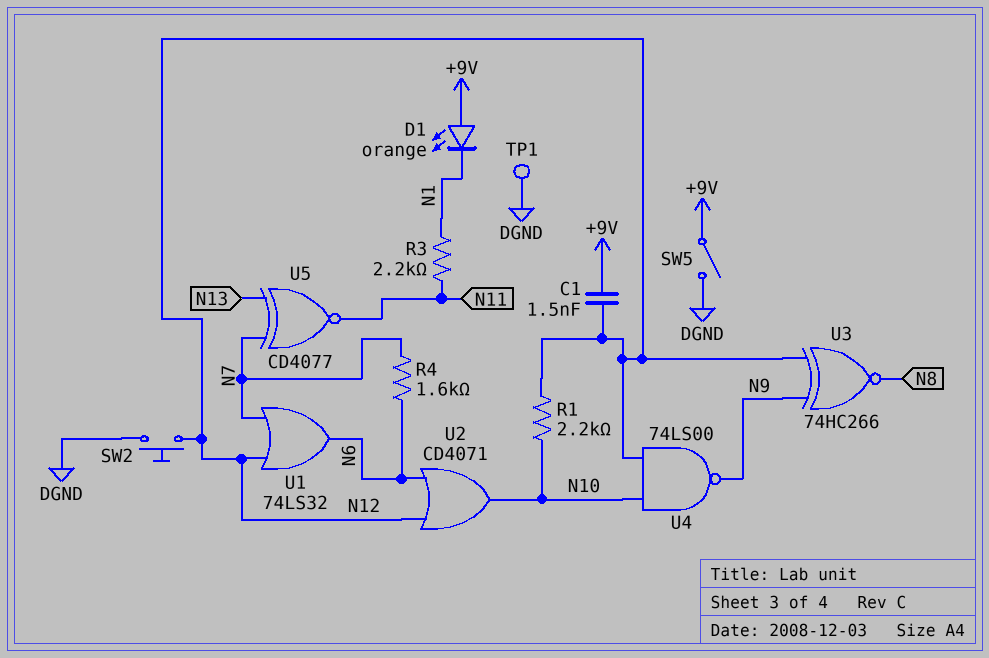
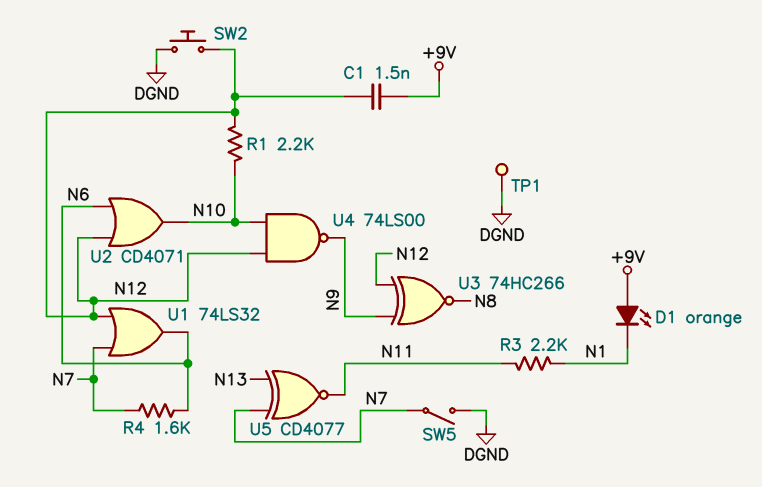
SW5: switch (+9V, DGND) -> switch (DGND, N7)

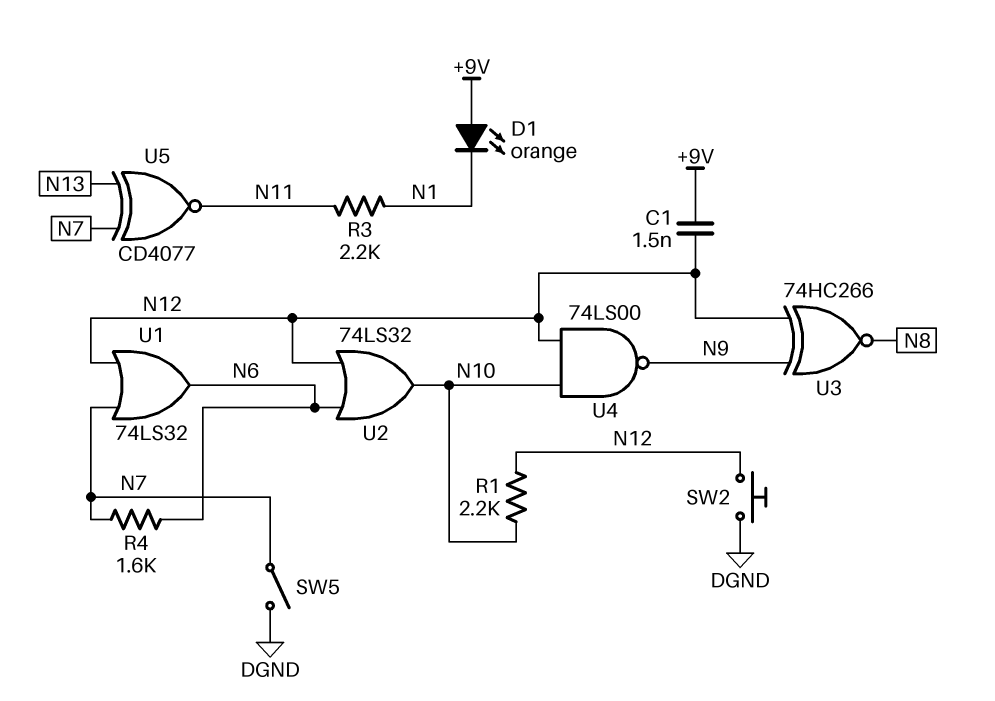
TP1: test point (DGND) -> none
U2: OR CD4071 (in N6, in N12, out N10) -> OR 74LS32 (in N6, in N12, out N10)

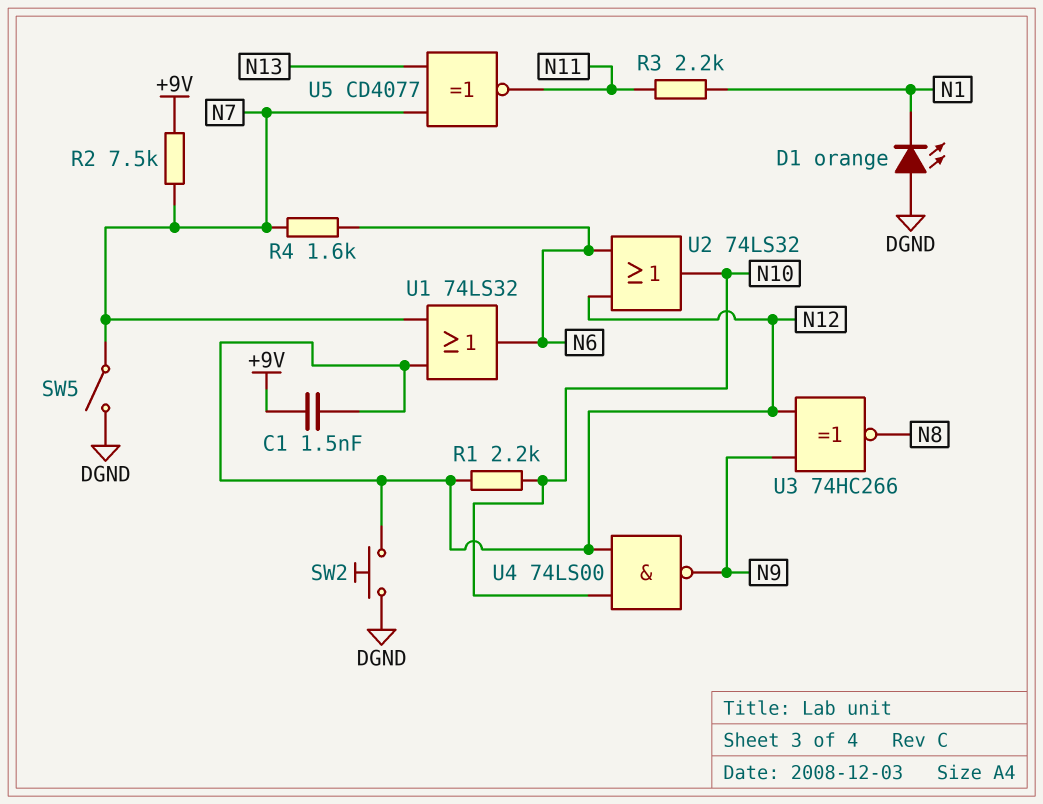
D1: LED orange (A +9V, K N1) -> LED orange (A DGND, K N1)
R2: none -> 7.5k (+9V, N7)

